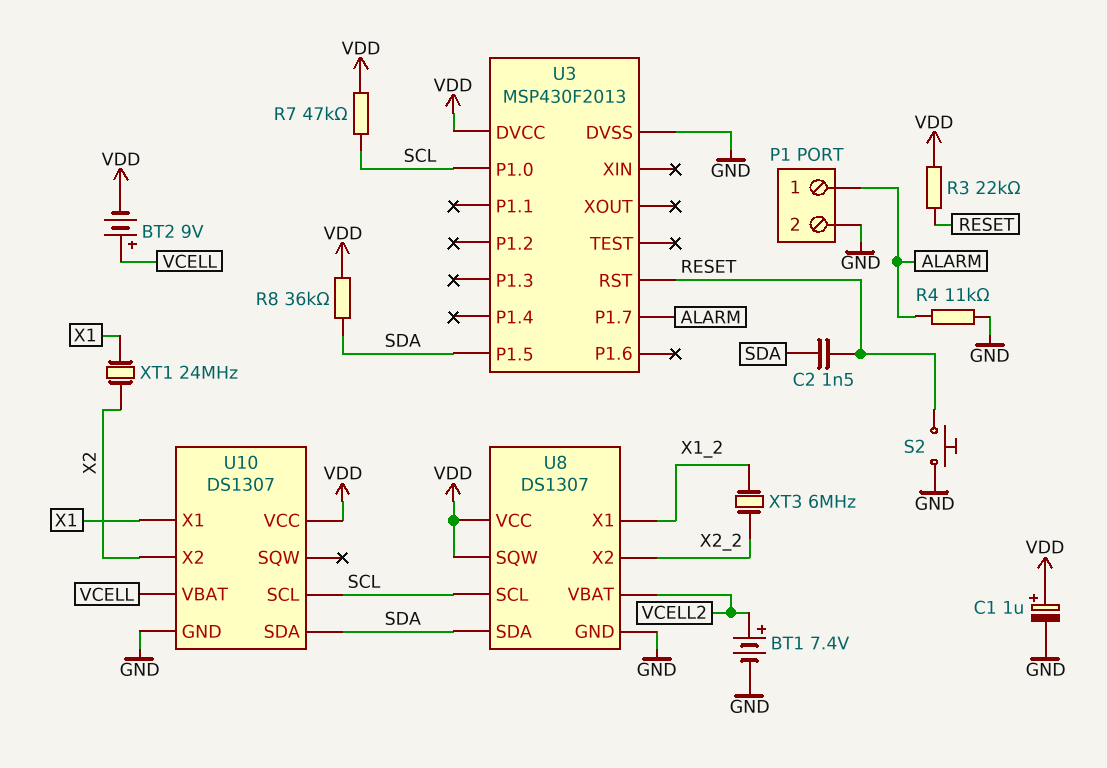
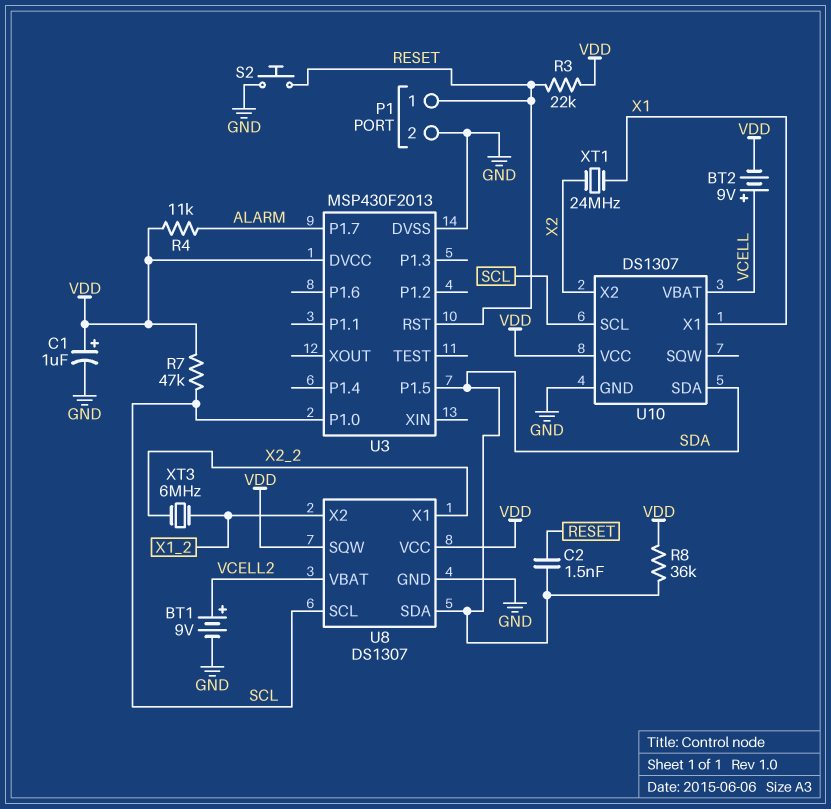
BT1: 7.4V (plus VCELL2, minus GND) -> 9V (plus VCELL2, minus GND)
P1 pin 1: ALARM -> RESET
R4: 11k (ALARM, GND) -> 11k (ALARM, VDD)
U8 pin X1: X1_2 -> X2_2
U8 pin X2: X2_2 -> X1_2

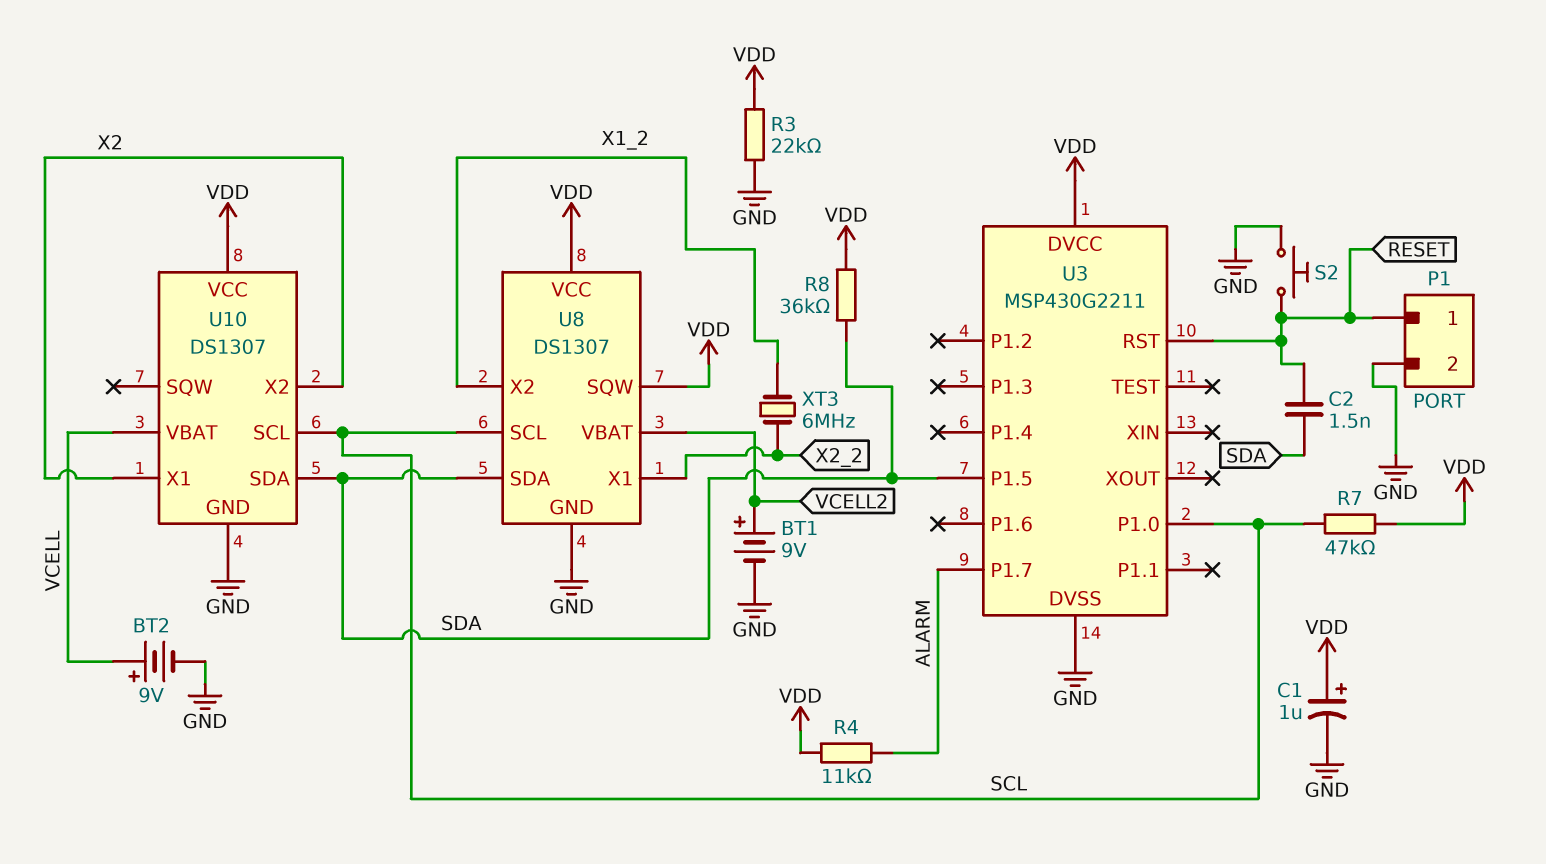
BT2: 9V (plus VCELL, minus VDD) -> 9V (plus VCELL, minus GND)
R3: 22k (RESET, VDD) -> 22k (GND, VDD)
U3: MSP430F2013 -> MSP430G2211
U10 pin X1: X1 -> X2
XT1: 24MHz (X1, X2) -> none

